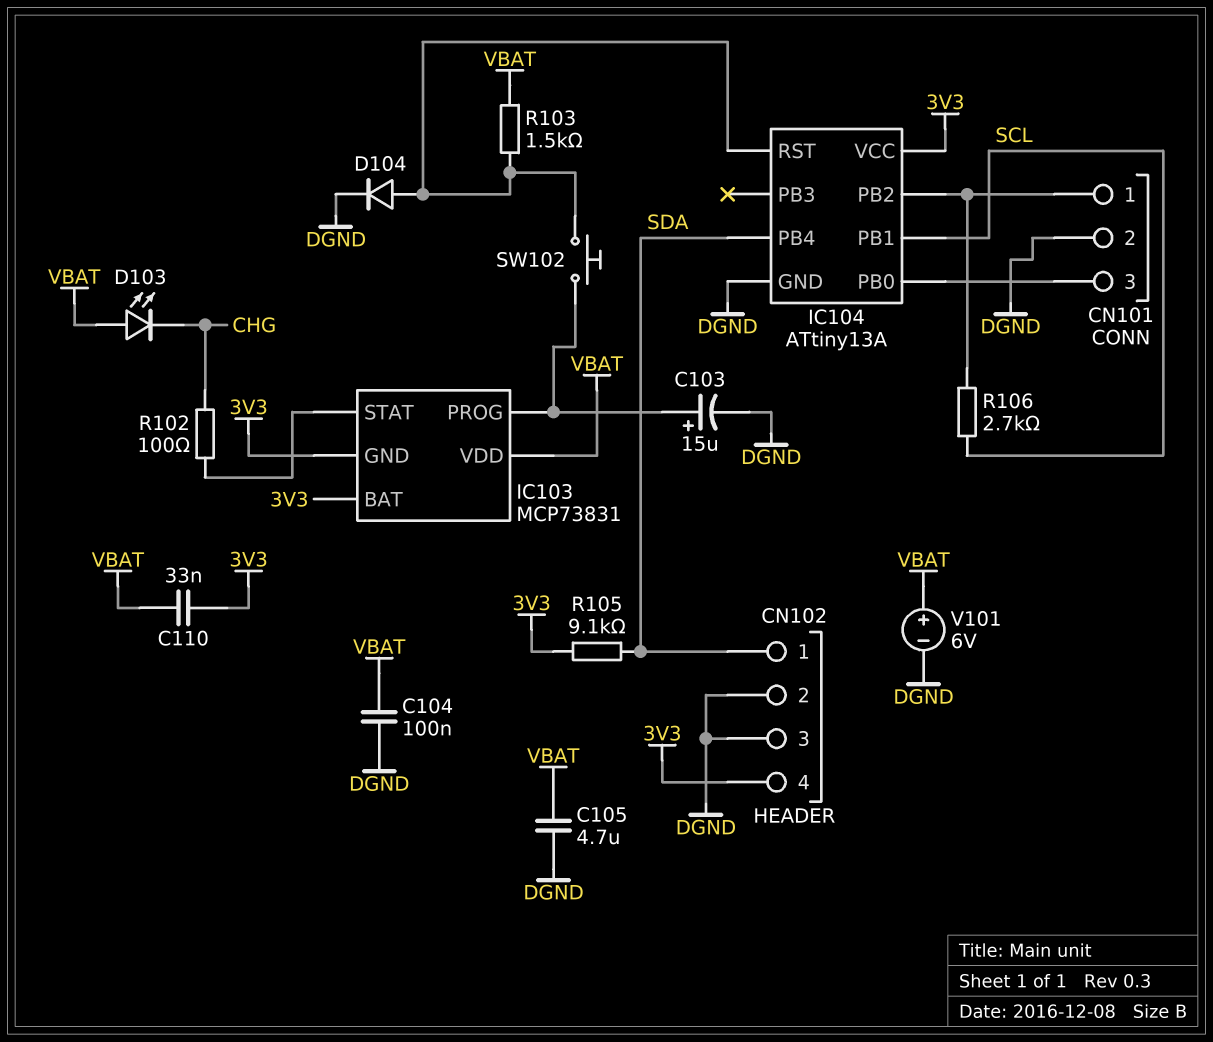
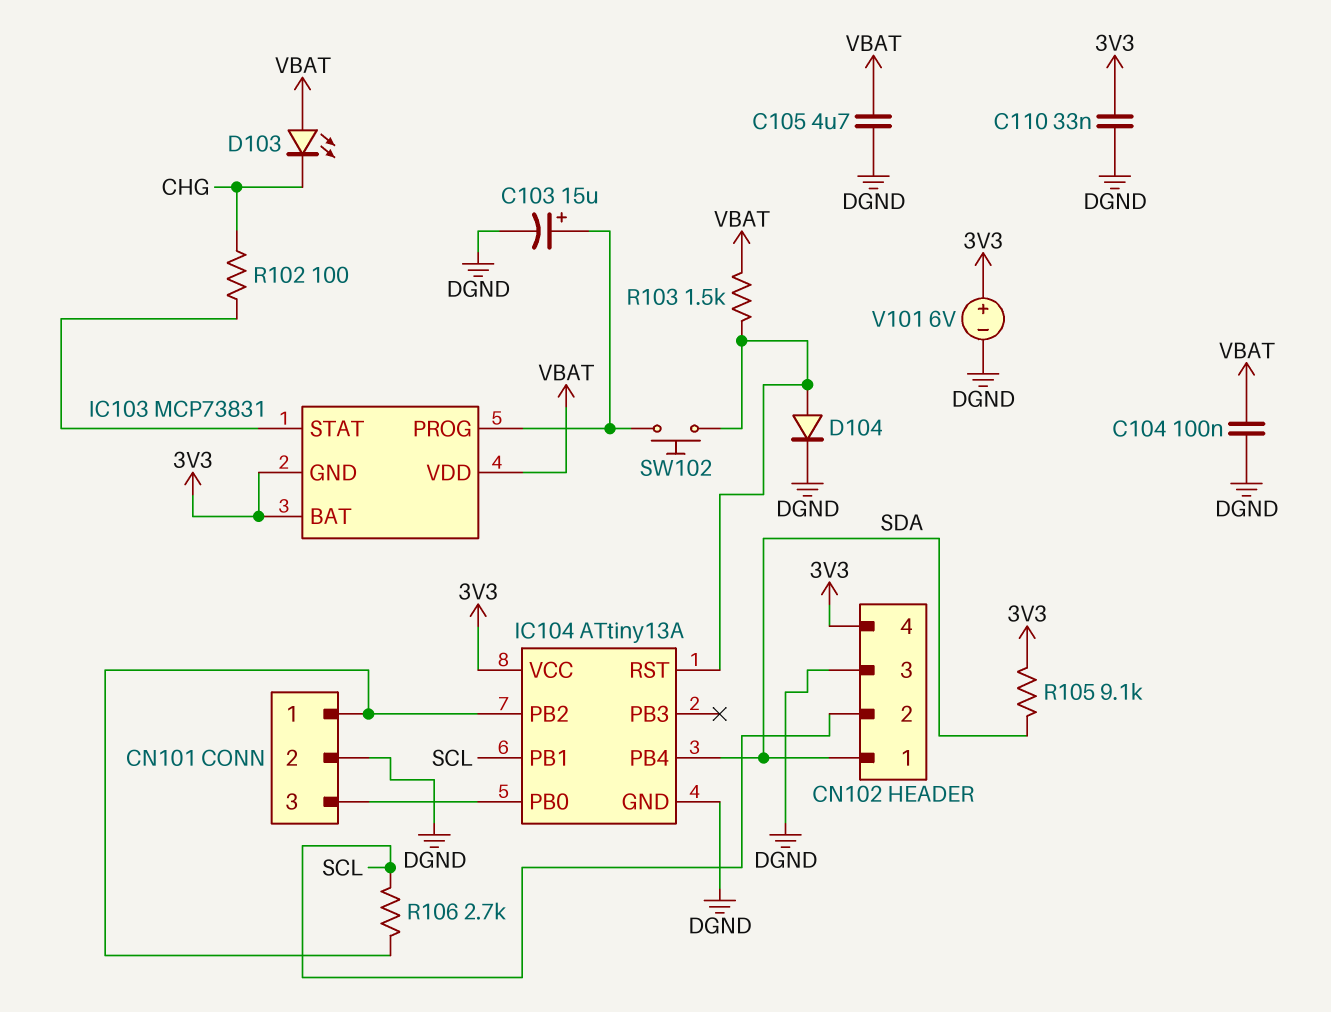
C110: 33nF (3V3, VBAT) -> 33nF (3V3, DGND)
CN102 pin 2: DGND -> SCL
V101: 6V (plus VBAT, minus DGND) -> 6V (plus 3V3, minus DGND)

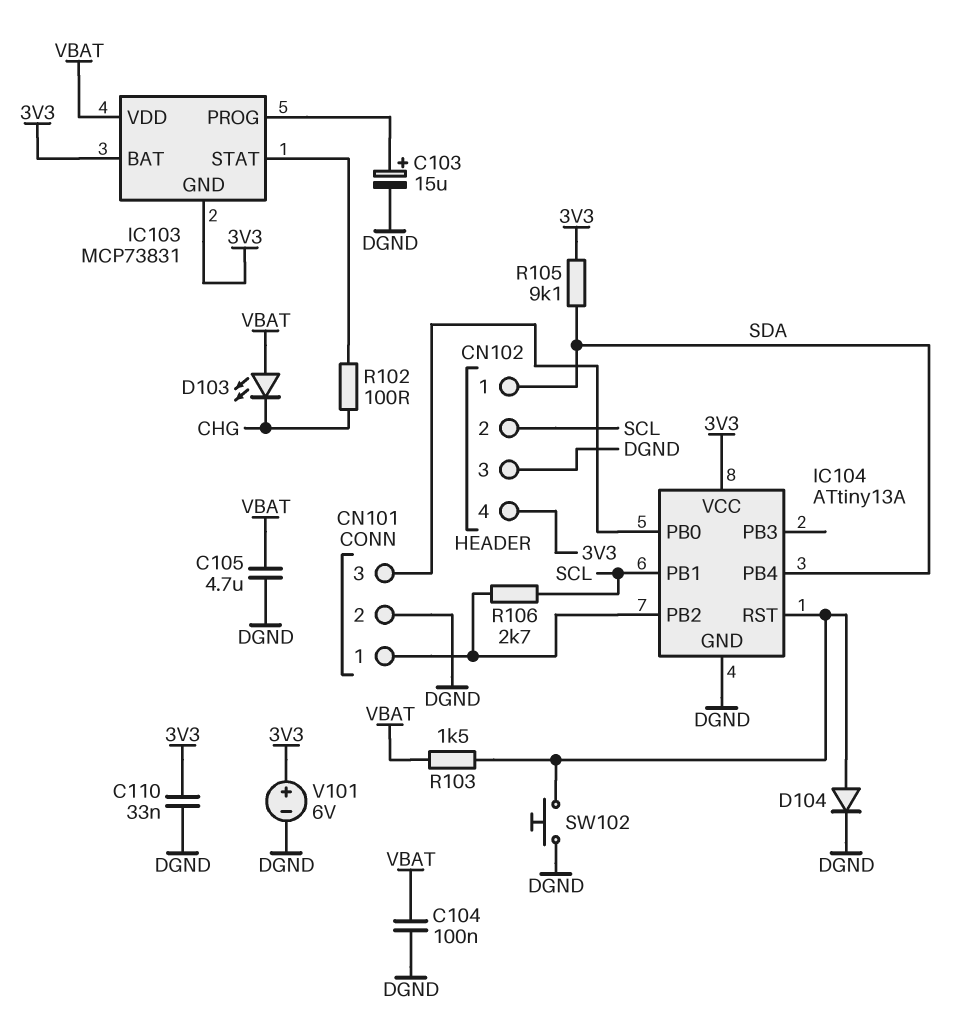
SW102: button (IC103/PROG, IC104/RST) -> button (DGND, IC104/RST)

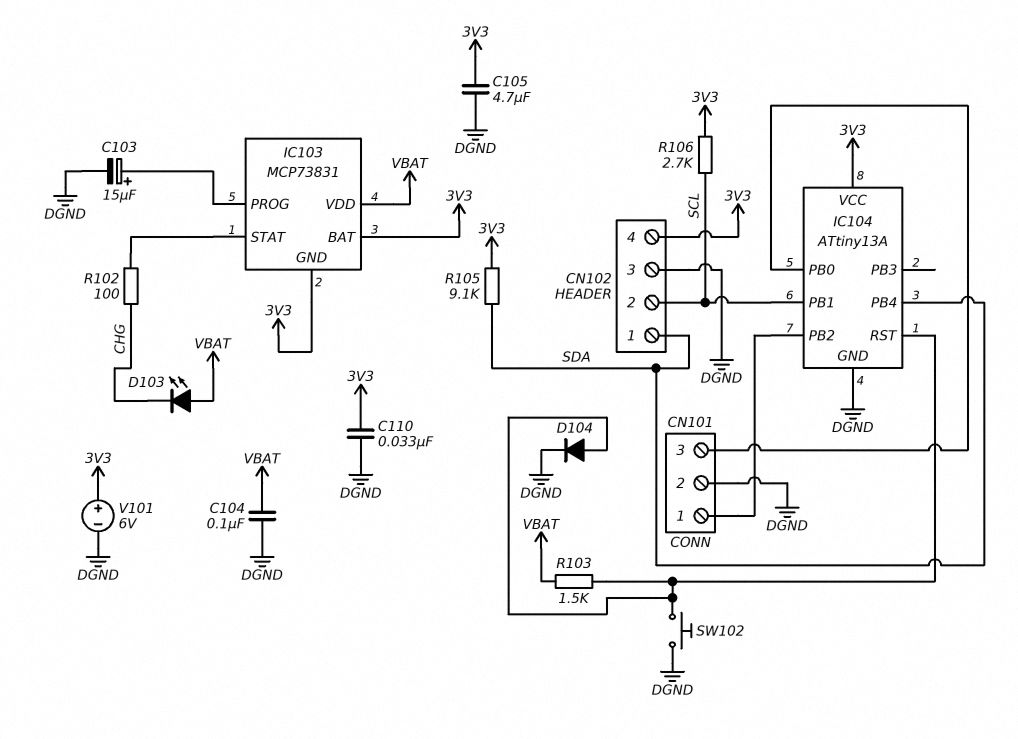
C105: 4.7uF (DGND, VBAT) -> 4.7uF (3V3, DGND)
R106: 2.7k (CN101/1, SCL) -> 2.7k (3V3, SCL)

